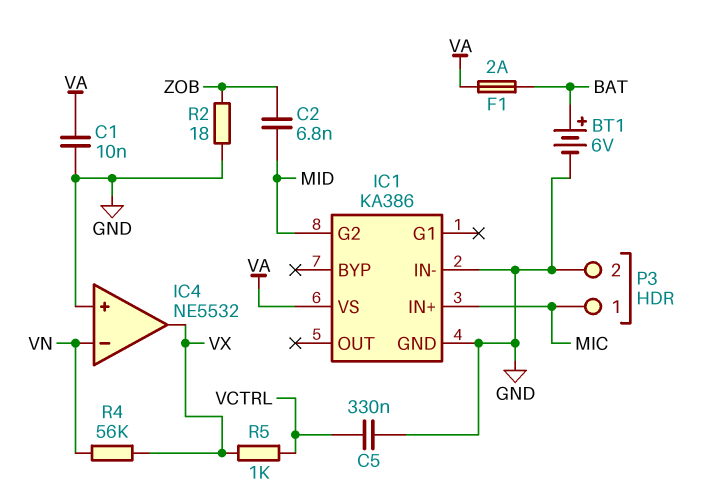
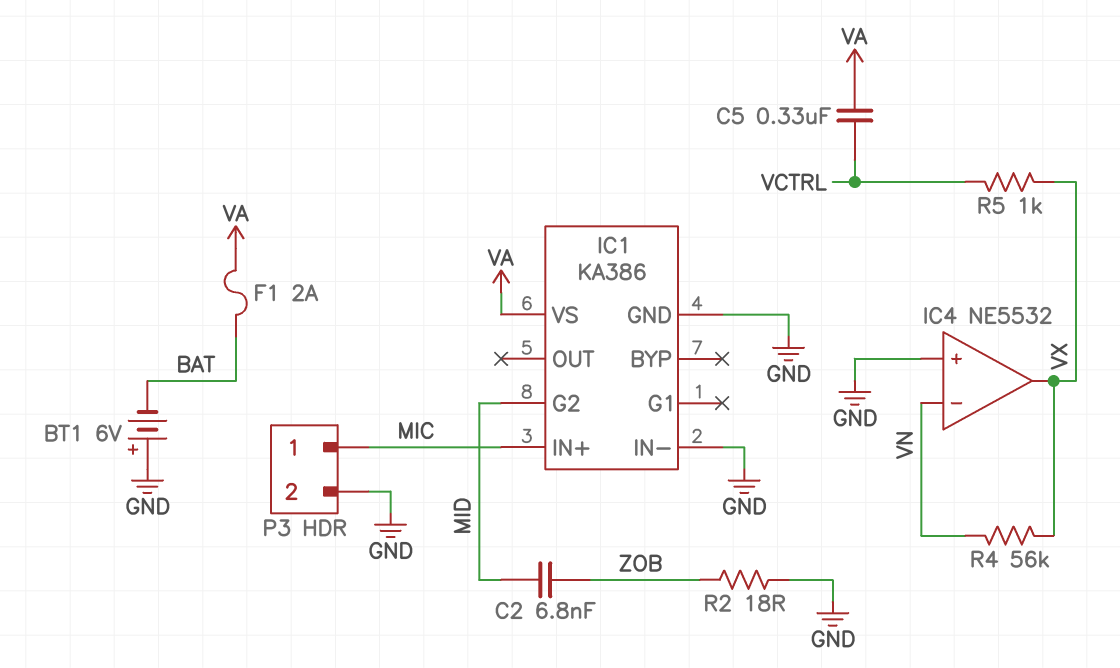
BT1: 6V (plus BAT, minus GND) -> 6V (plus GND, minus BAT)
C1: 10nF (GND, VA) -> none
C5: 330nF (GND, VCTRL) -> 330nF (VA, VCTRL)

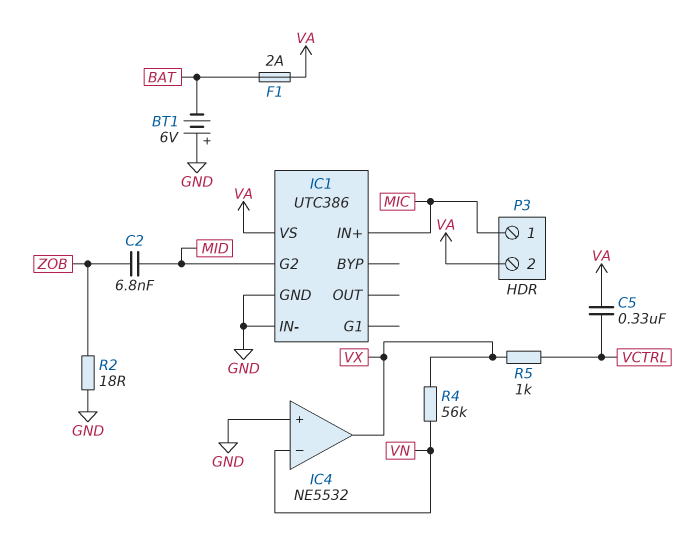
IC1: KA386 -> UTC386
P3 pin 2: GND -> VA

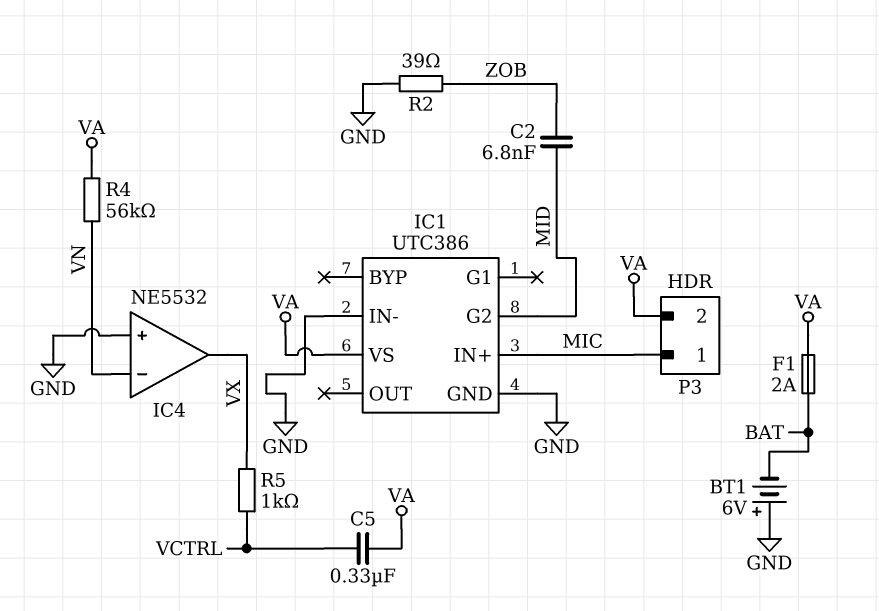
R2: 18 (GND, ZOB) -> 39 (GND, ZOB)
R4: 56k (VN, VX) -> 56k (VA, VN)

